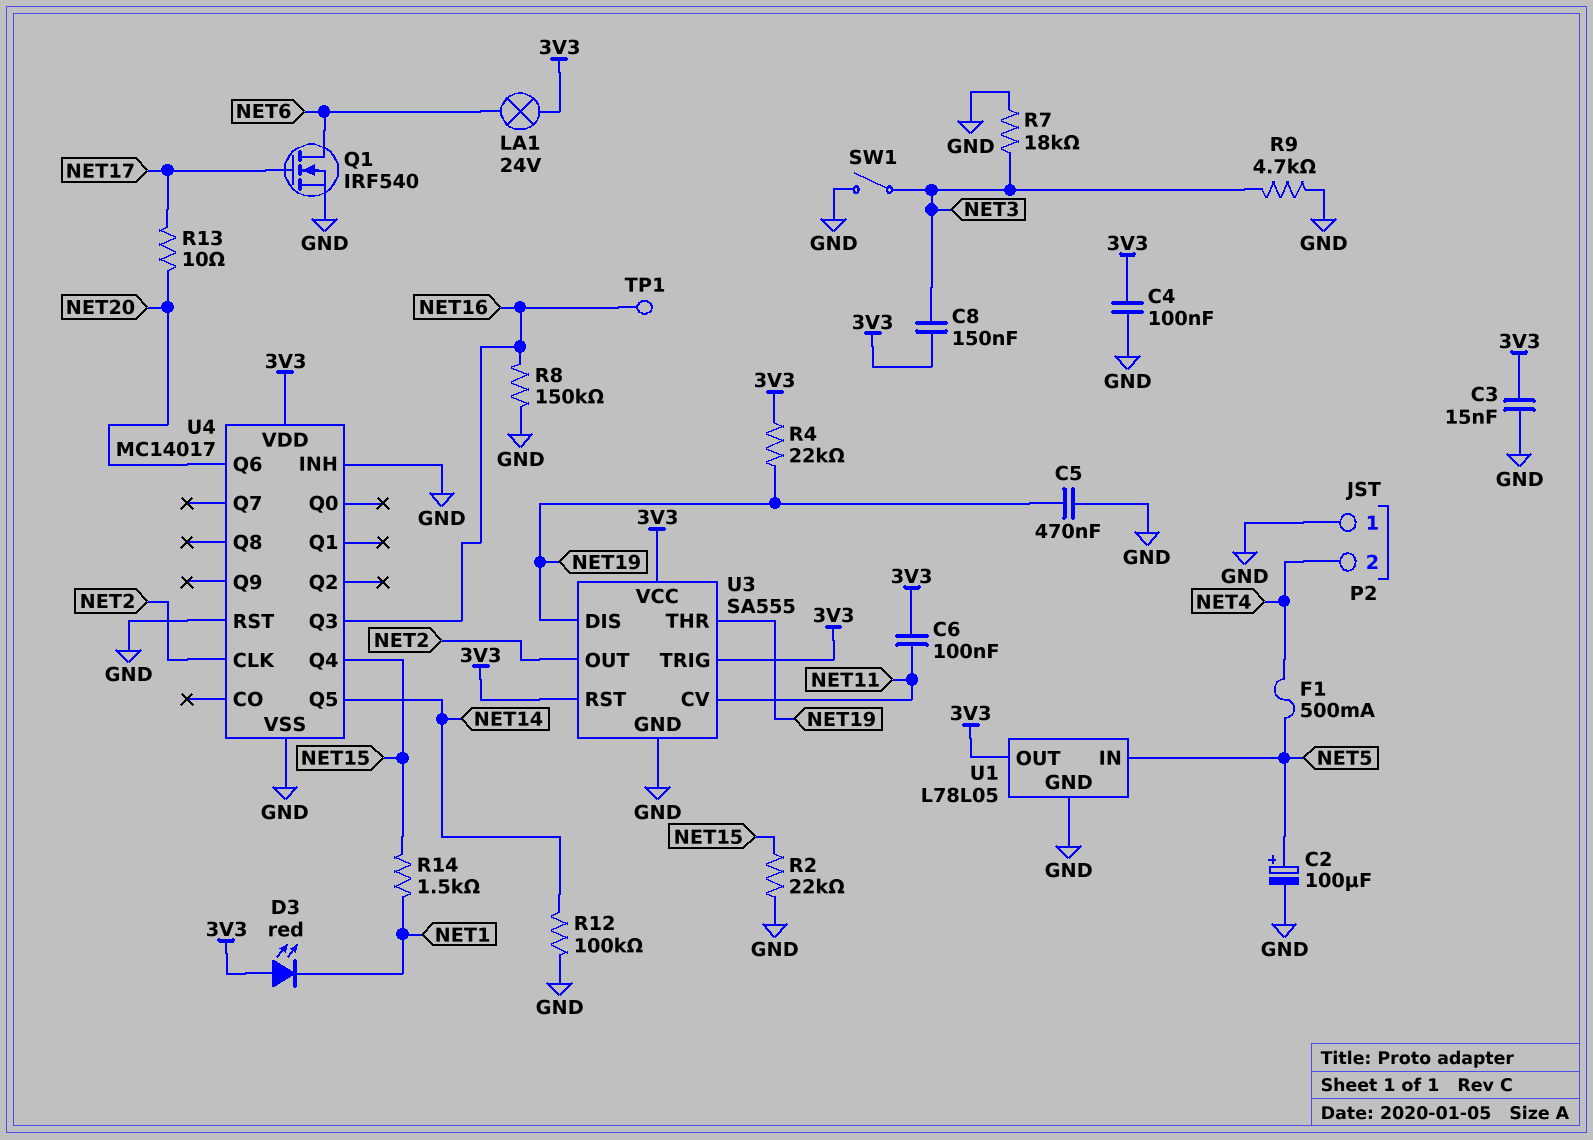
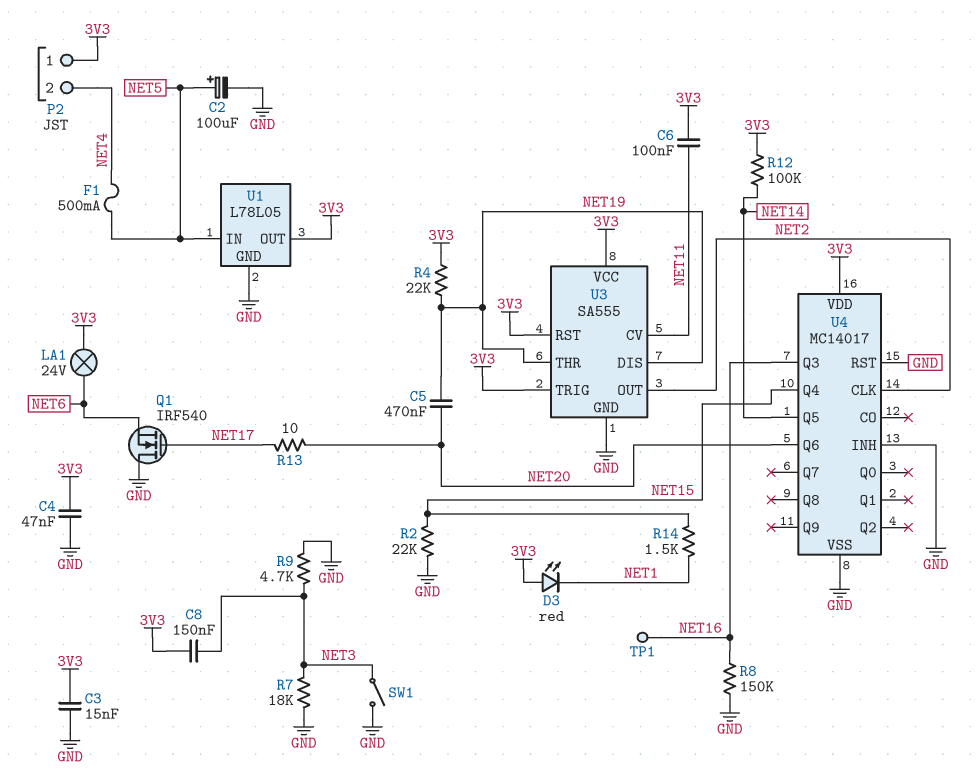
C4: 100nF (3V3, GND) -> 47nF (3V3, GND)
C5: 470nF (GND, NET19) -> 470nF (NET19, NET20)
P2 pin 1: GND -> 3V3
Q1: NMOS IRF540 (G NET17, D NET6, S GND) -> NMOS IRF540 (G NET17, D GND, S NET6)
R12: 100k (GND, NET14) -> 100k (3V3, NET14)

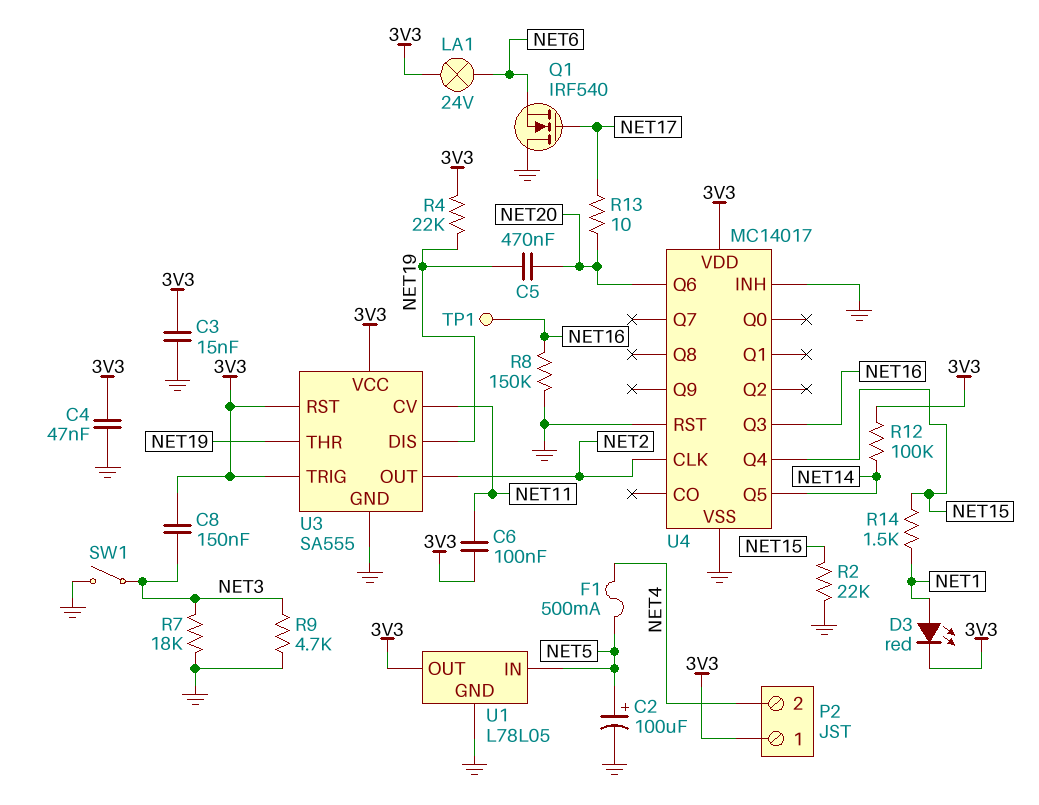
D3: LED red (A 3V3, K NET1) -> LED red (A NET1, K 3V3)

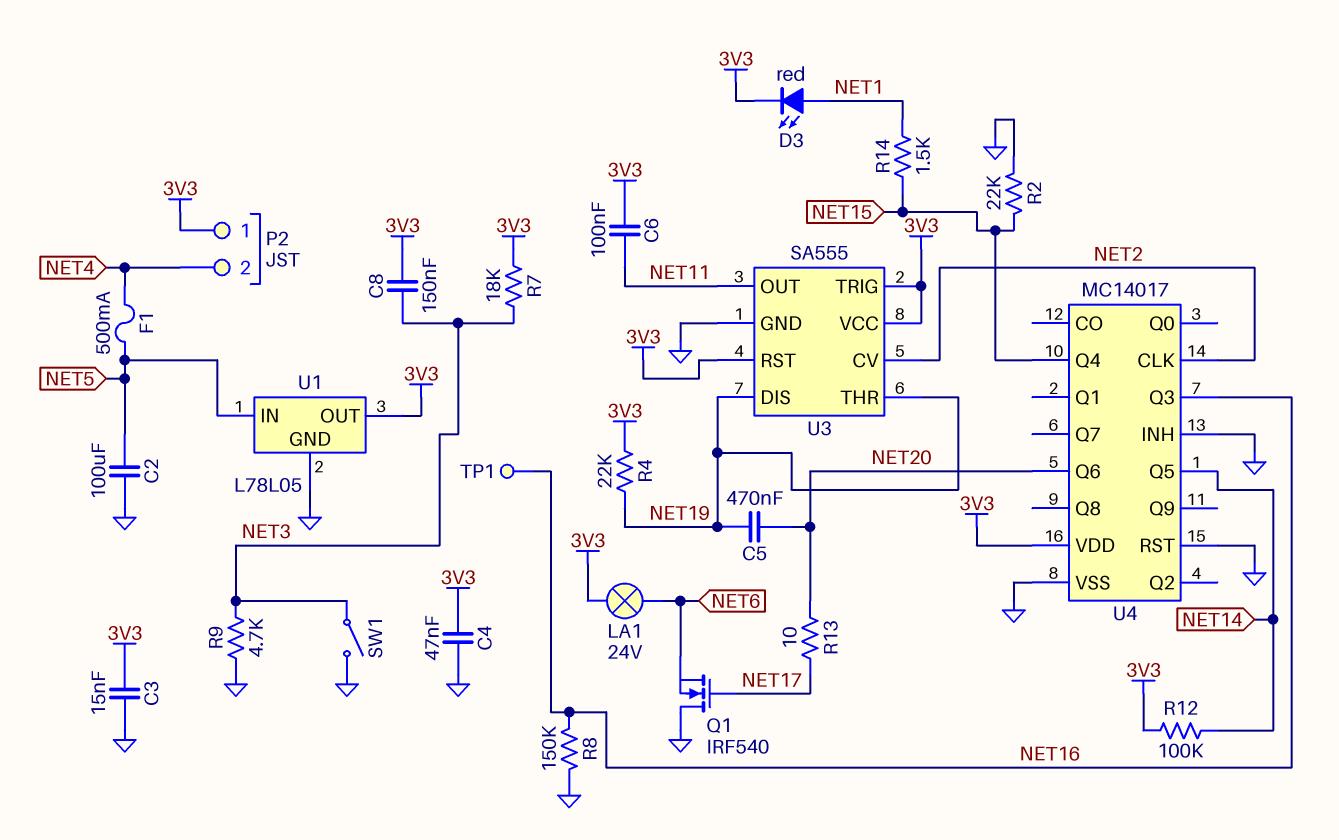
C2: 100uF (plus NET5, minus GND) -> 100uF (GND, NET5)
R7: 18k (GND, NET3) -> 18k (3V3, NET3)
U3 pin CV: NET11 -> NET2
U3 pin OUT: NET2 -> NET11

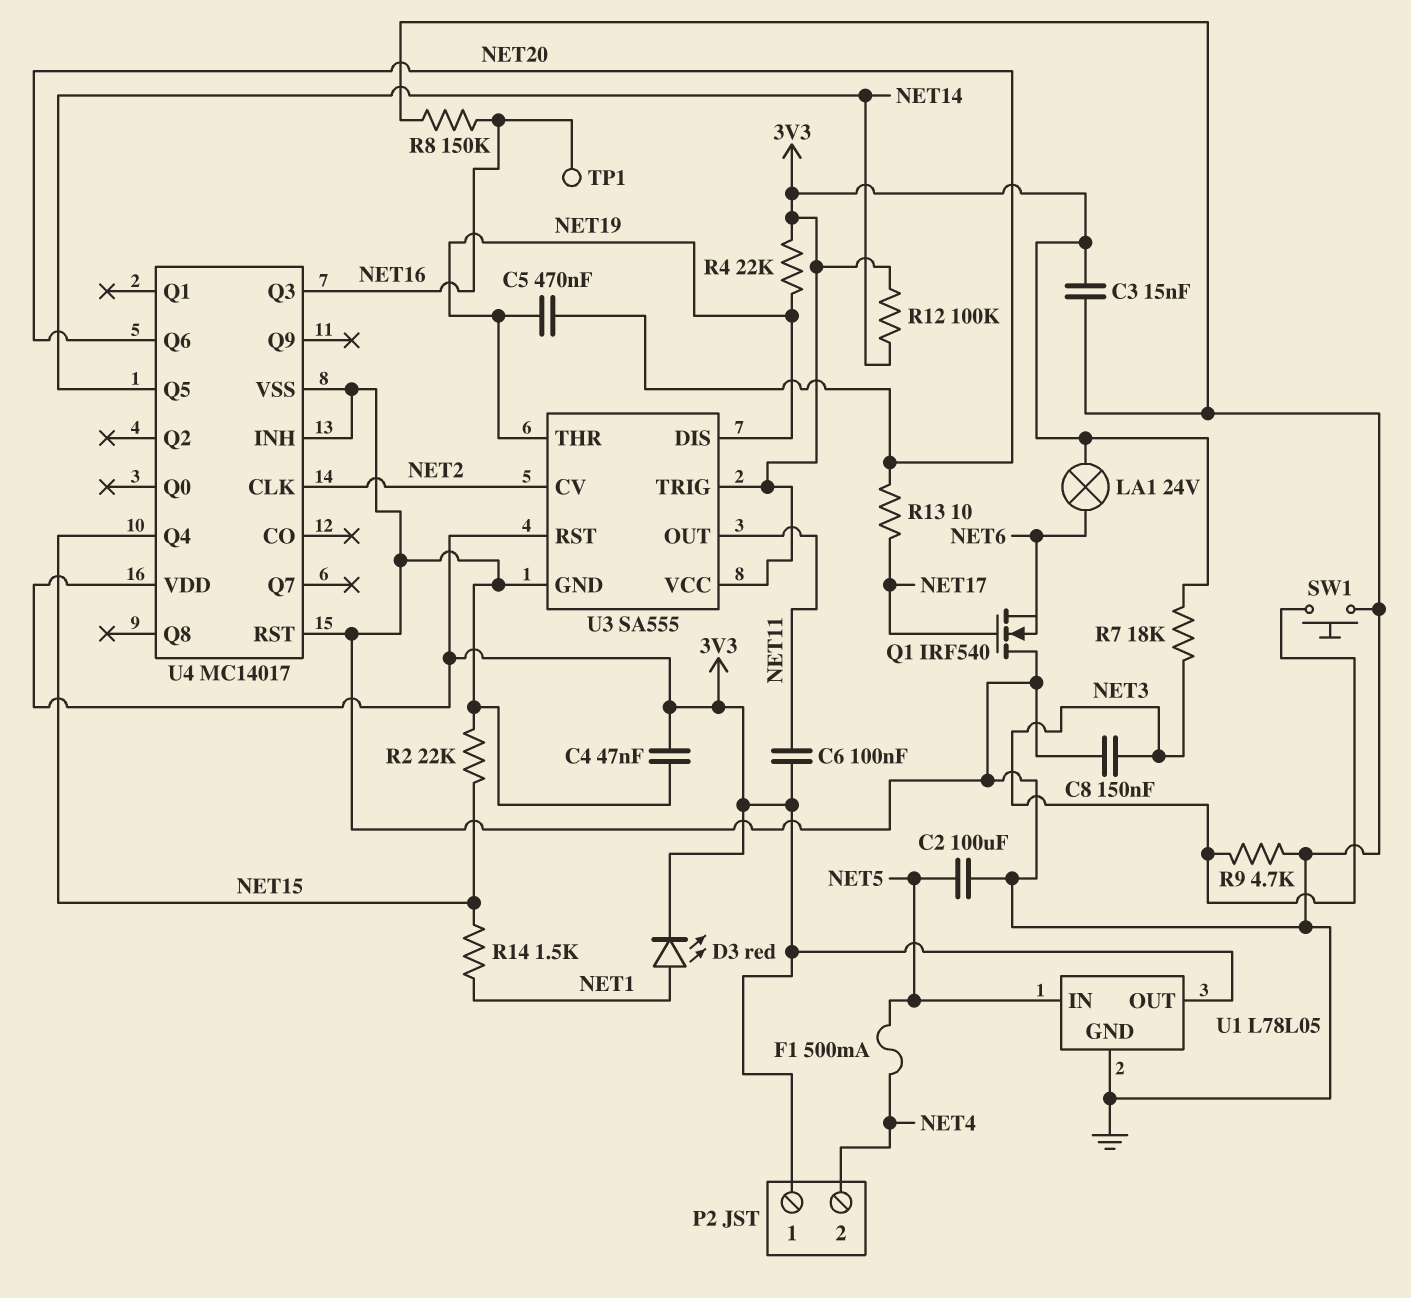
C8: 150nF (3V3, NET3) -> 150nF (GND, NET3)
SW1: switch (GND, NET3) -> button (GND, NET3)

